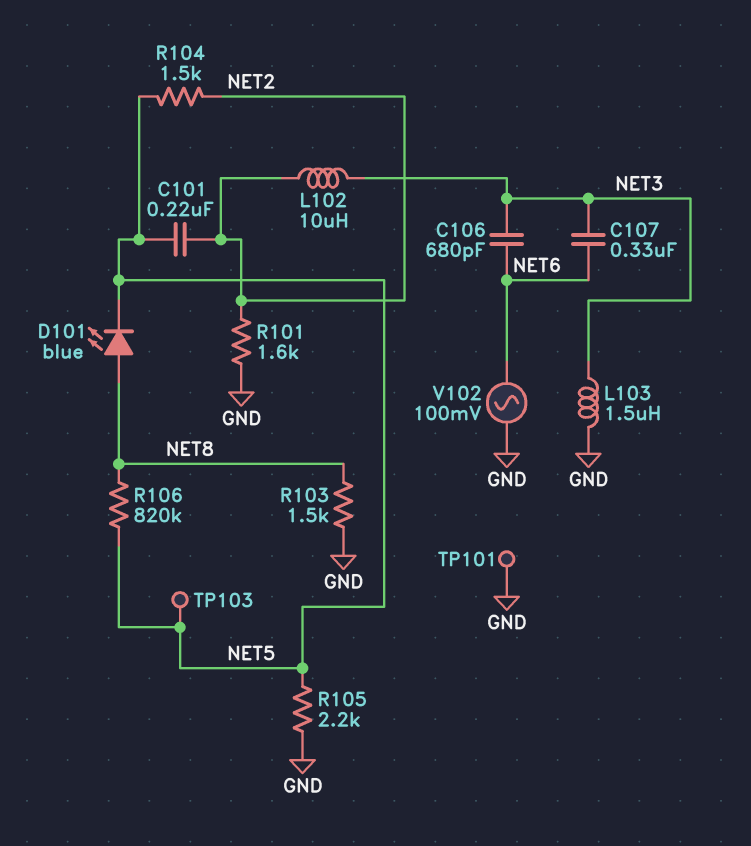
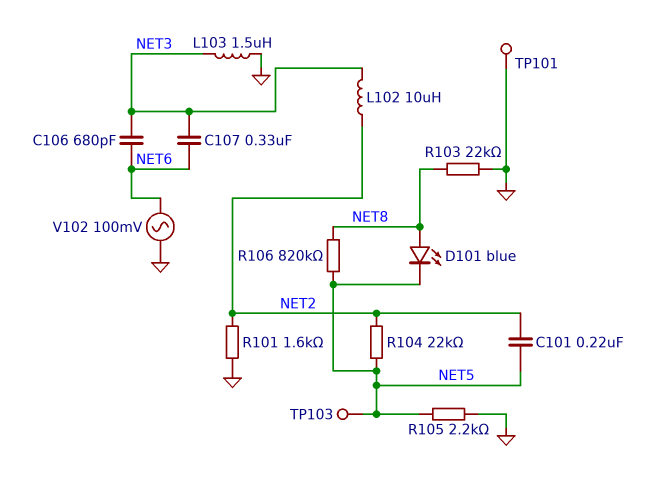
R103: 1.5k (GND, NET8) -> 22k (GND, NET8)
R104: 1.5k (NET2, NET5) -> 22k (NET2, NET5)

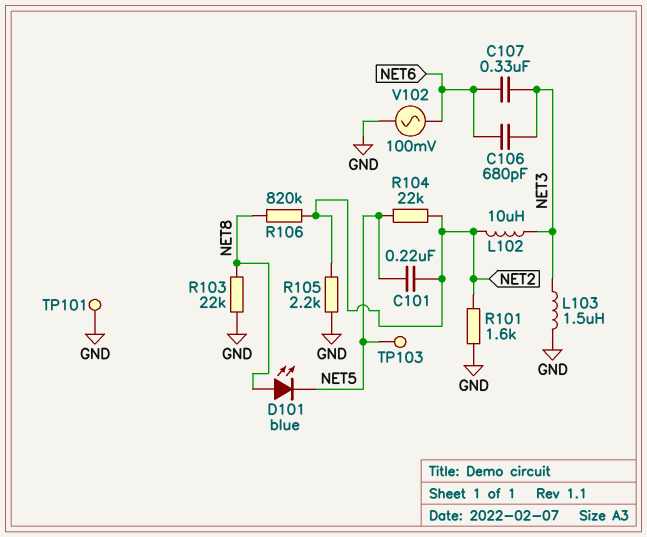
R105: 2.2k (GND, NET5) -> 2.2k (GND, NET2)
R106: 820k (NET5, NET8) -> 820k (NET2, NET8)

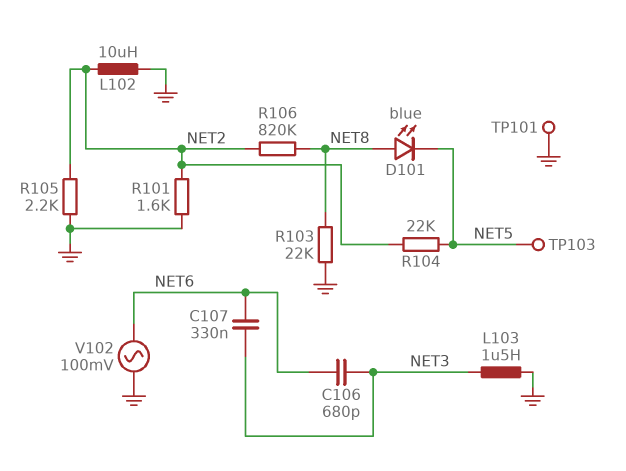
C101: 220nF (NET2, NET5) -> none
L102: 10uH (NET2, NET3) -> 10uH (GND, NET2)

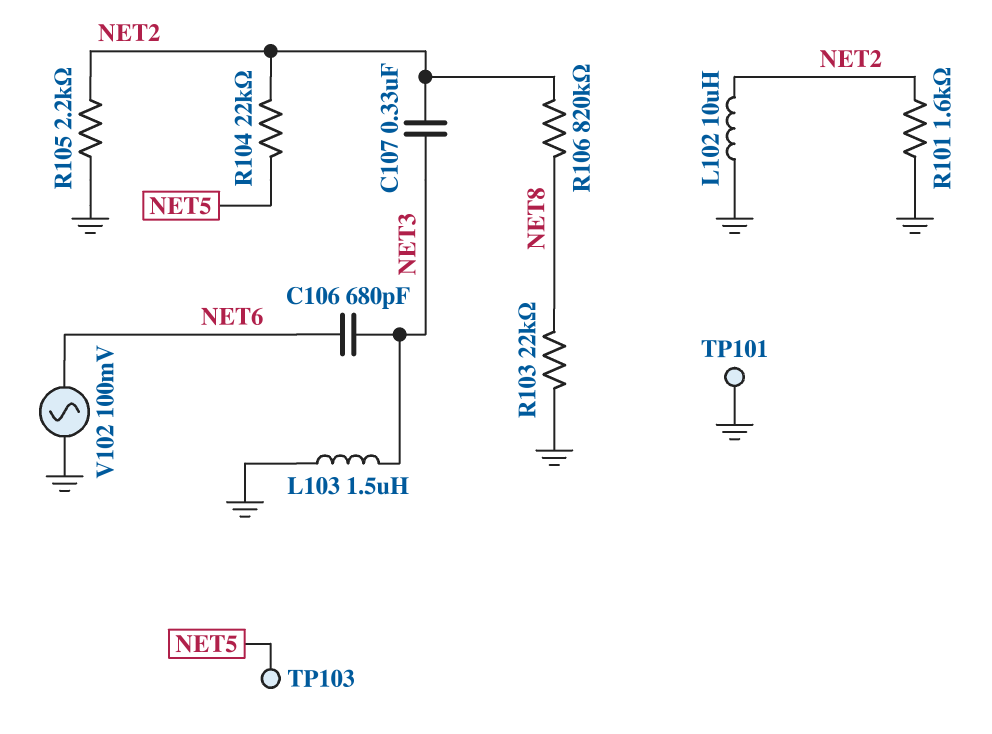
C107: 330nF (NET3, NET6) -> 330nF (NET2, NET3)
D101: LED blue (A NET8, K NET5) -> none

